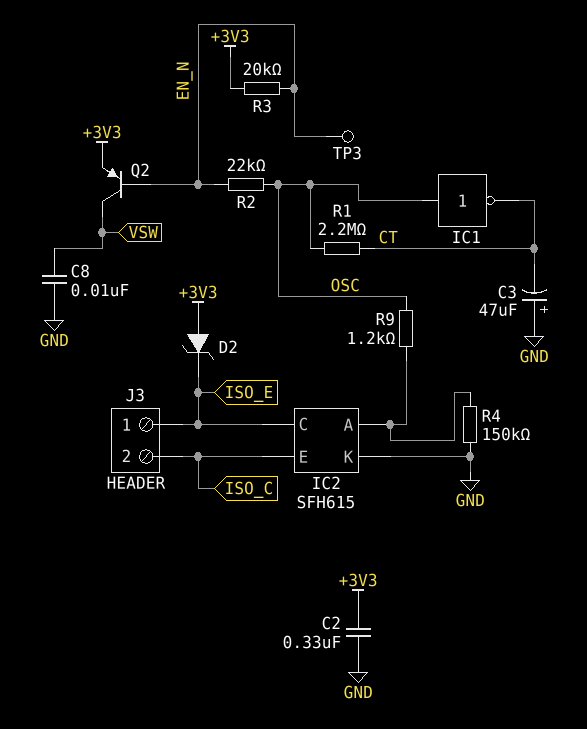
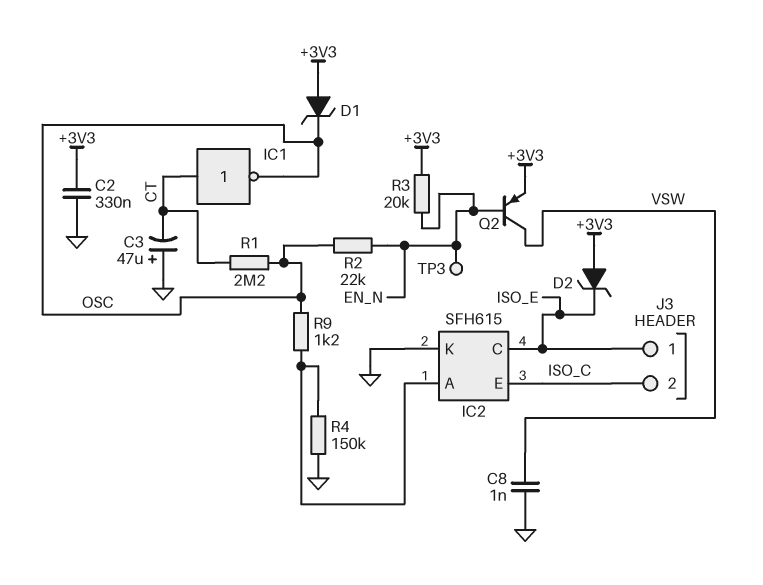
C8: 10nF (GND, VSW) -> 1nF (GND, VSW)
D1: none -> zener (A +3V3, K OSC)
IC1: NOT (in OSC, out CT) -> NOT (in CT, out OSC)

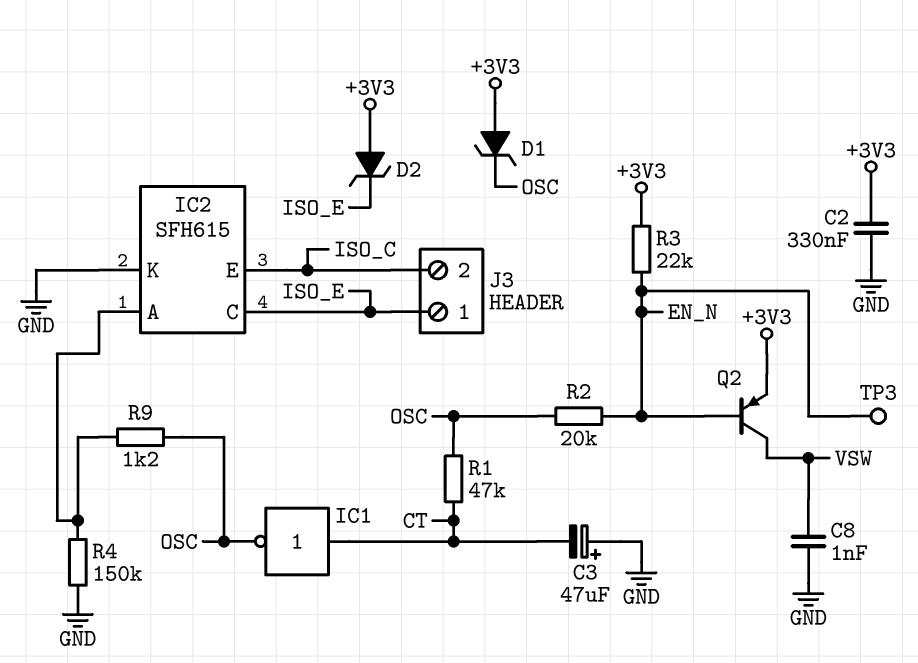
R1: 2.2M (CT, OSC) -> 47k (CT, OSC)
R2: 22k (EN_N, OSC) -> 20k (EN_N, OSC)
R3: 20k (+3V3, EN_N) -> 22k (+3V3, EN_N)

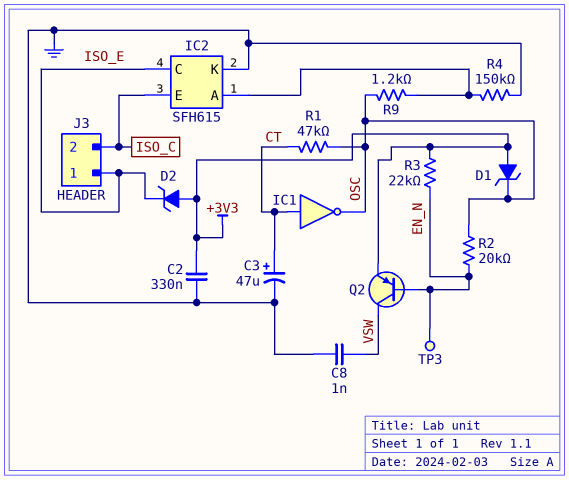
C3: 47uF (plus GND, minus CT) -> 47uF (plus CT, minus GND)

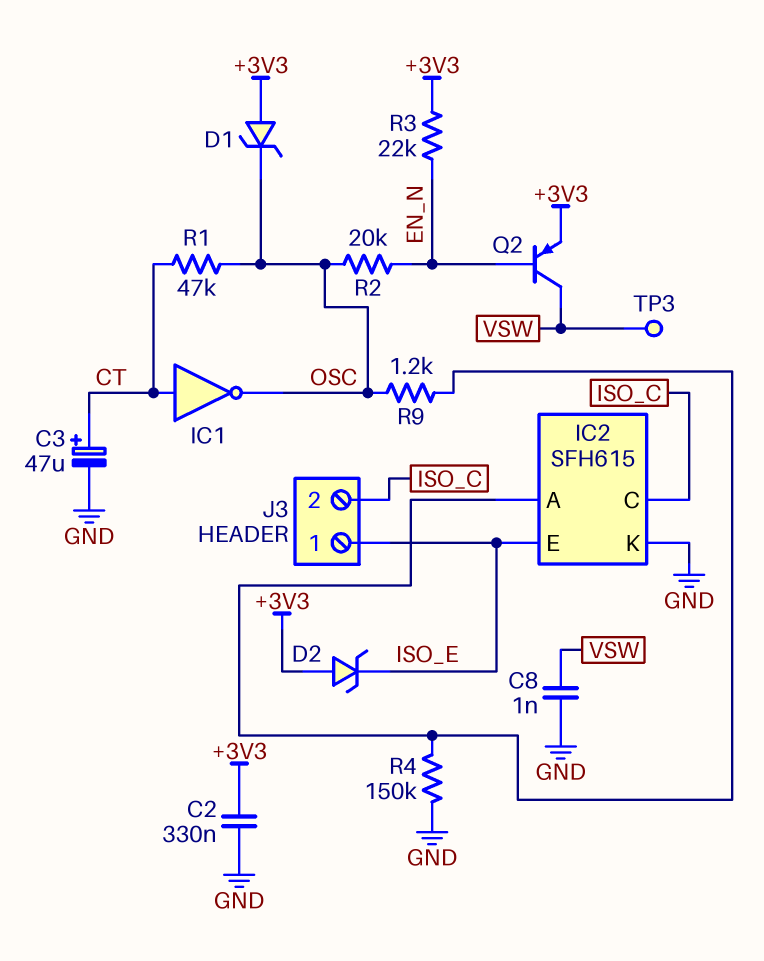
IC2 pin C: ISO_E -> ISO_C
IC2 pin E: ISO_C -> ISO_E
TP3: test point (EN_N) -> test point (VSW)

